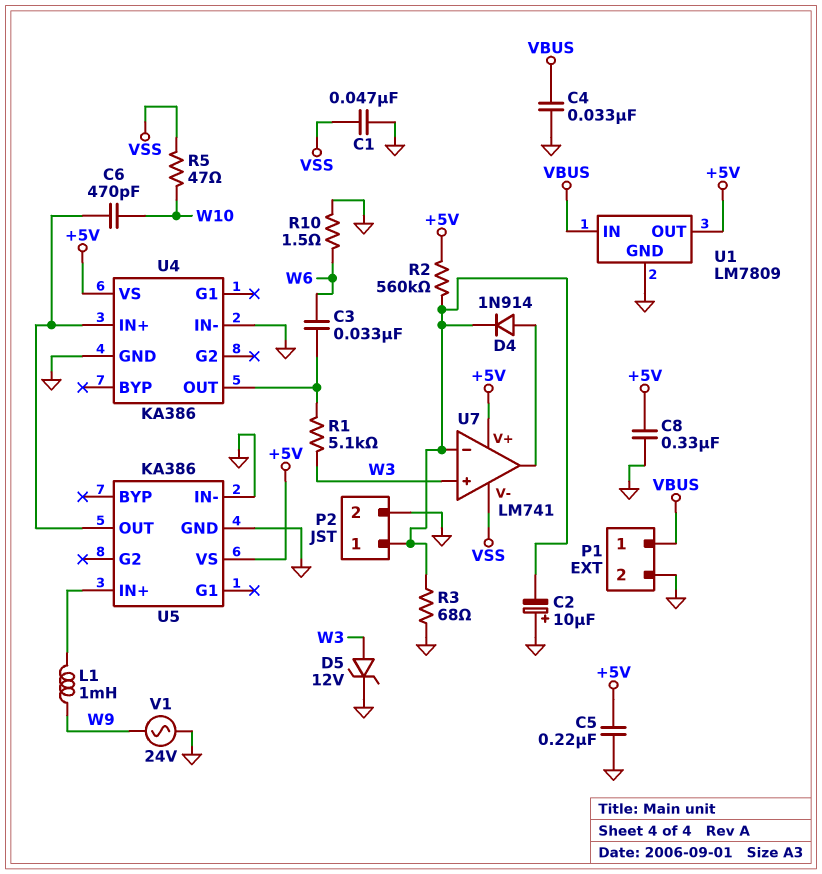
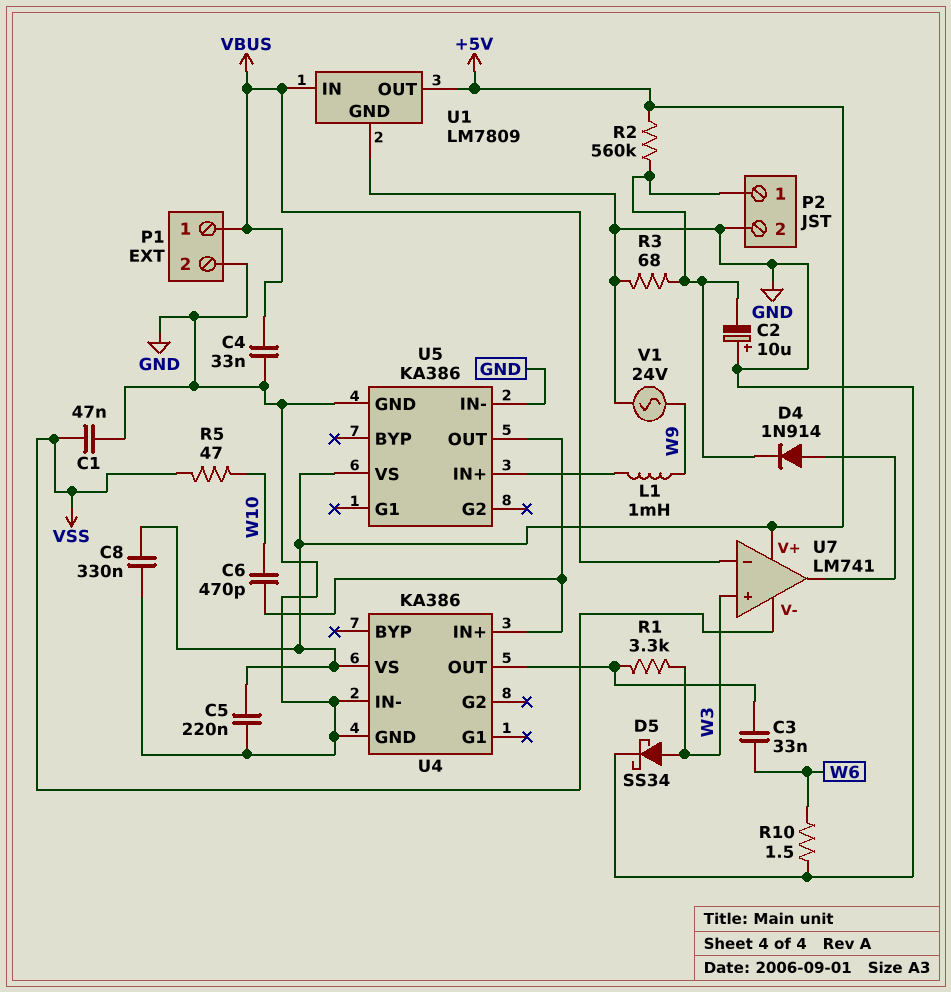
D5: zener 12V (A W3, K GND) -> schottky SS34 (A W3, K GND)
R1: 5.1k (U4/OUT, W3) -> 3.3k (U4/OUT, W3)
U7 pin in-: P2/1 -> VBUS

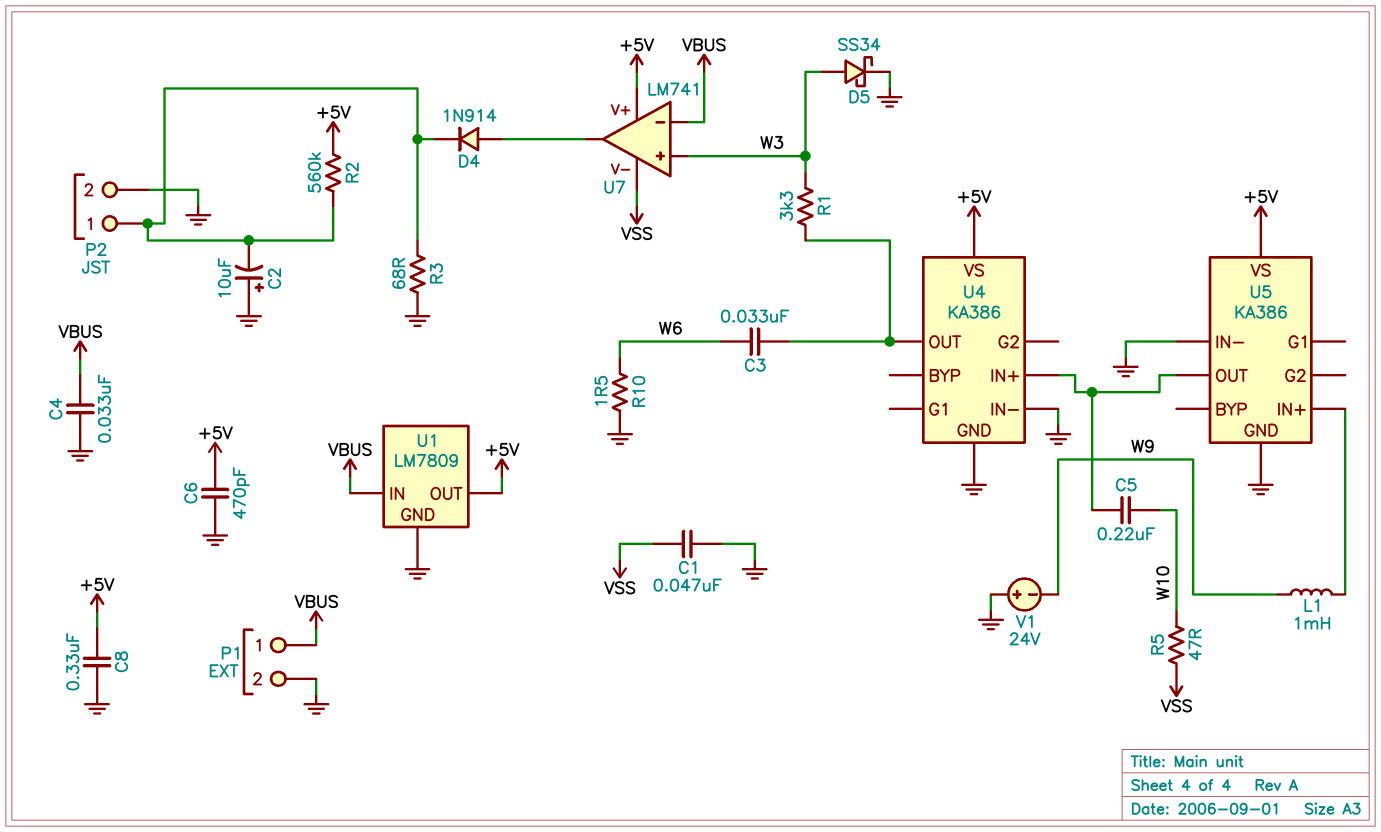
C5: 220nF (+5V, GND) -> 220nF (U4/IN+, W10)
C6: 470pF (U4/IN+, W10) -> 470pF (+5V, GND)
V1: AC 24V (GND, W9) -> 24V (plus GND, minus W9)

